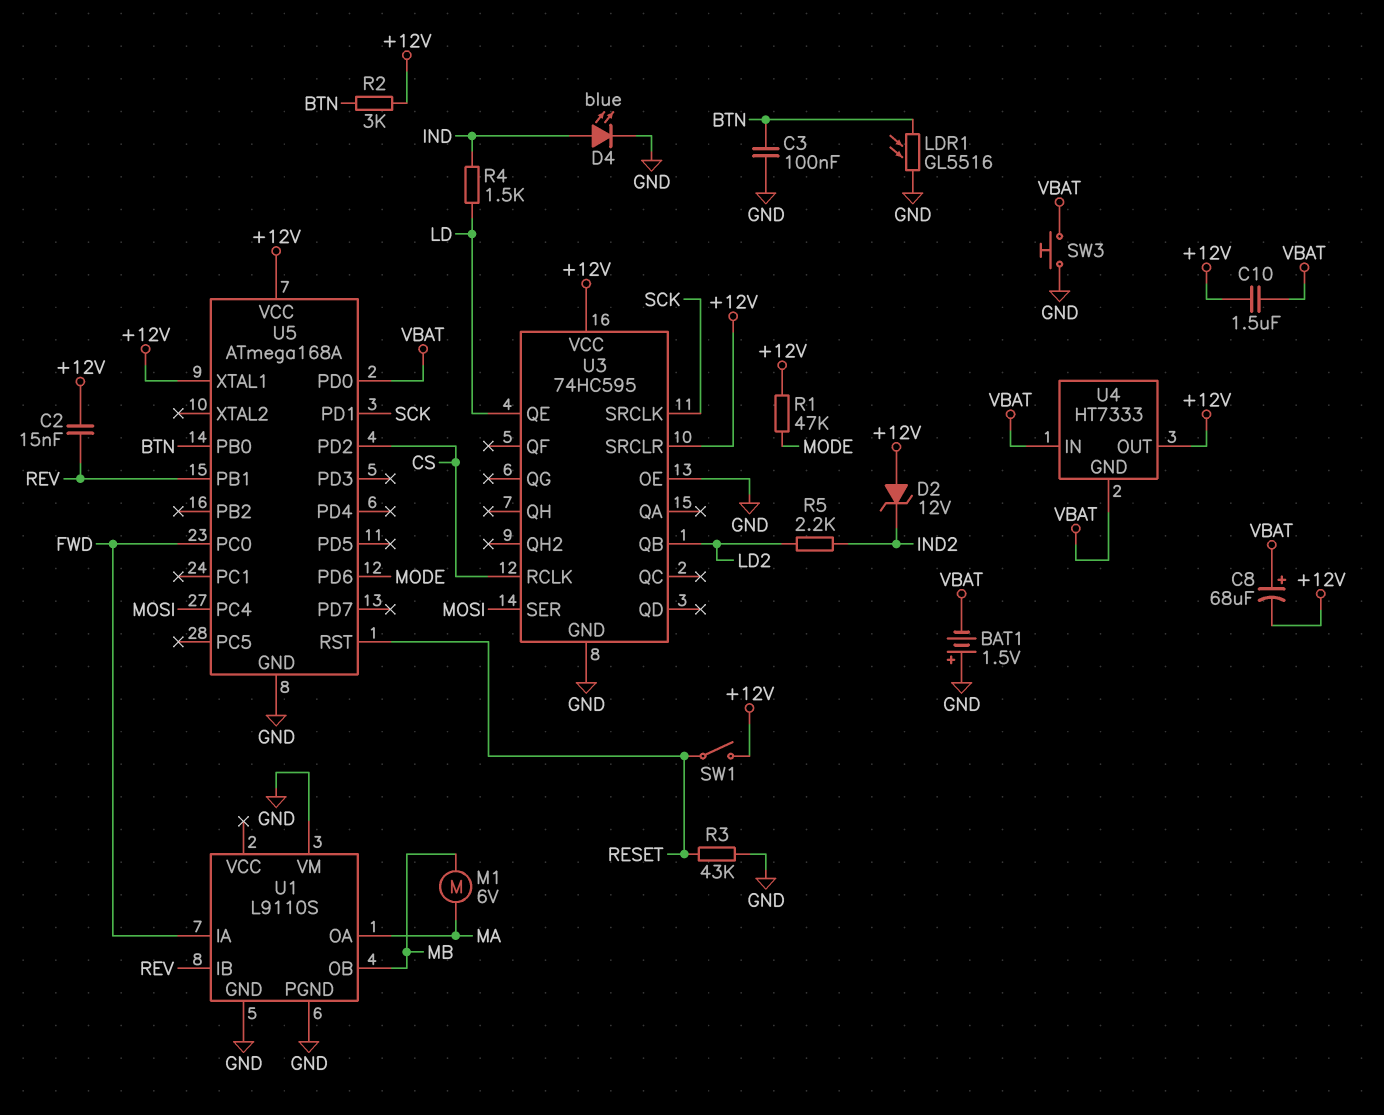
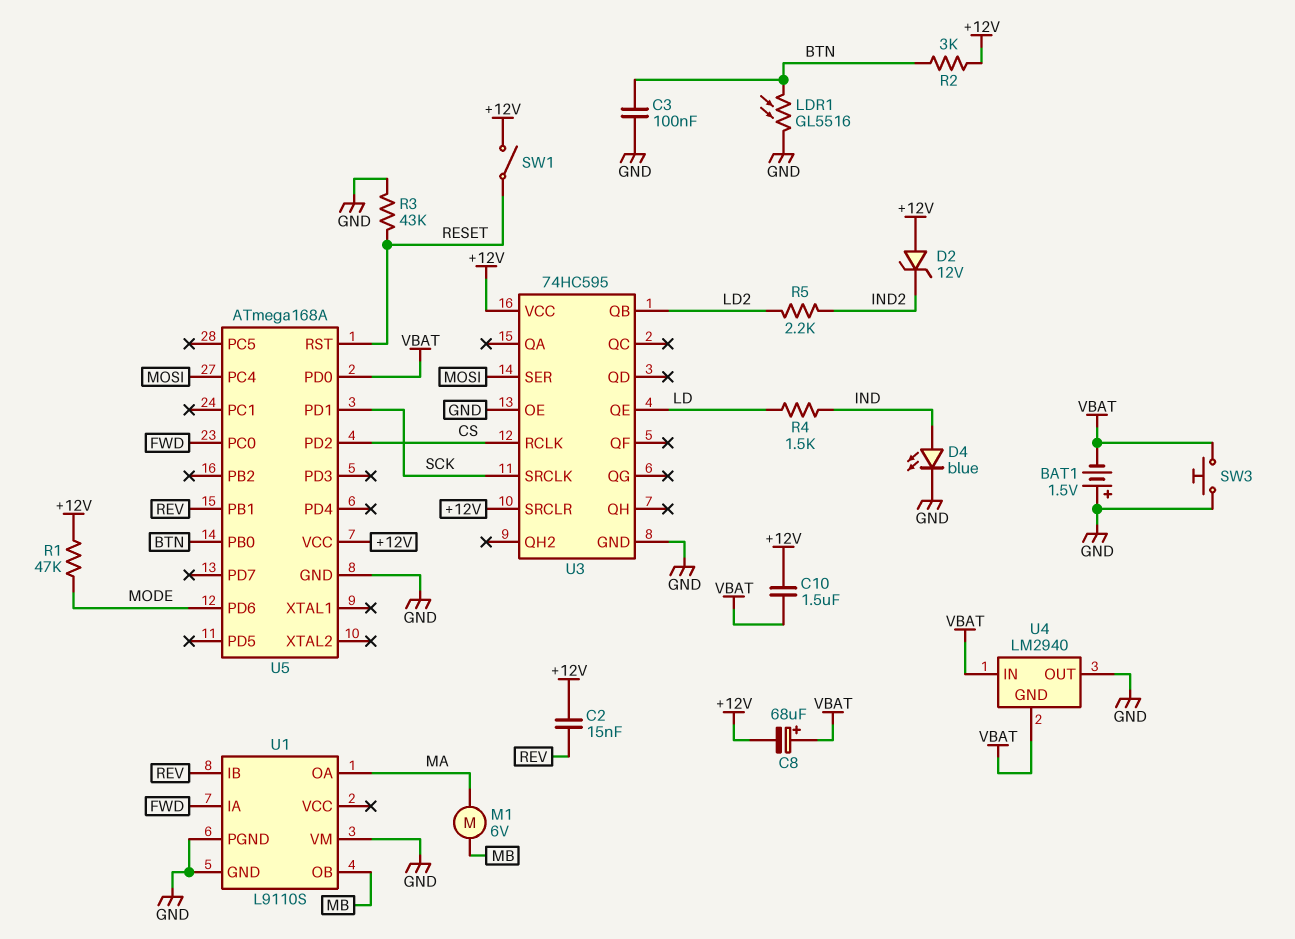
U4: HT7333 -> LM2940
U4 pin OUT: +12V -> GND
U5 pin XTAL1: +12V -> none

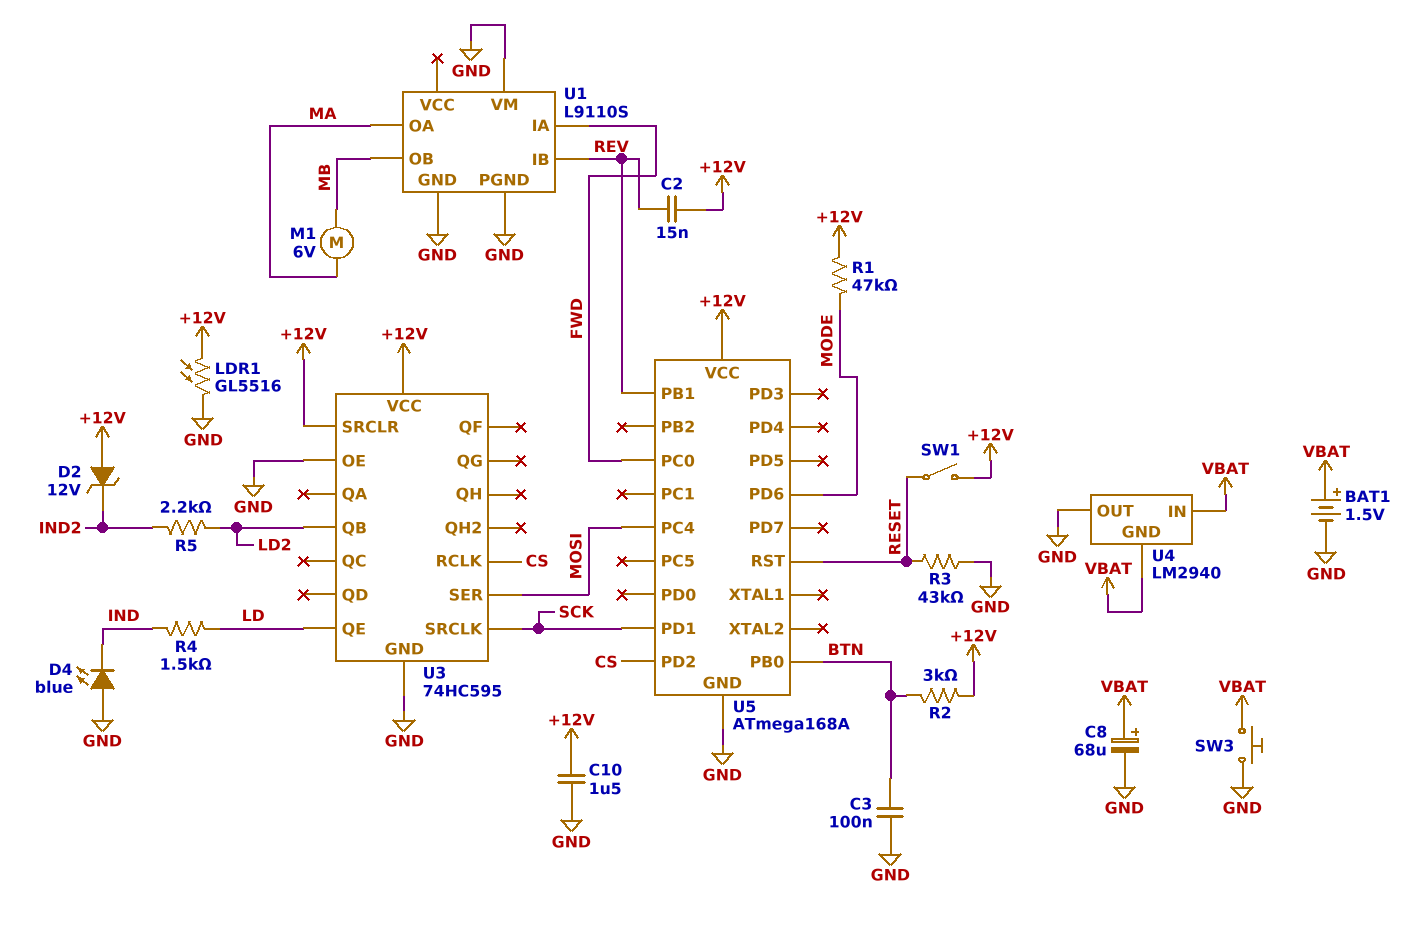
BAT1: 1.5V (plus GND, minus VBAT) -> 1.5V (plus VBAT, minus GND)
C8: 68uF (plus VBAT, minus +12V) -> 68uF (plus VBAT, minus GND)
C10: 1.5uF (+12V, VBAT) -> 1.5uF (+12V, GND)
D4: LED blue (A IND, K GND) -> LED blue (A GND, K IND)
LDR1: GL5516 (BTN, GND) -> GL5516 (+12V, GND)
U5 pin PD0: VBAT -> none

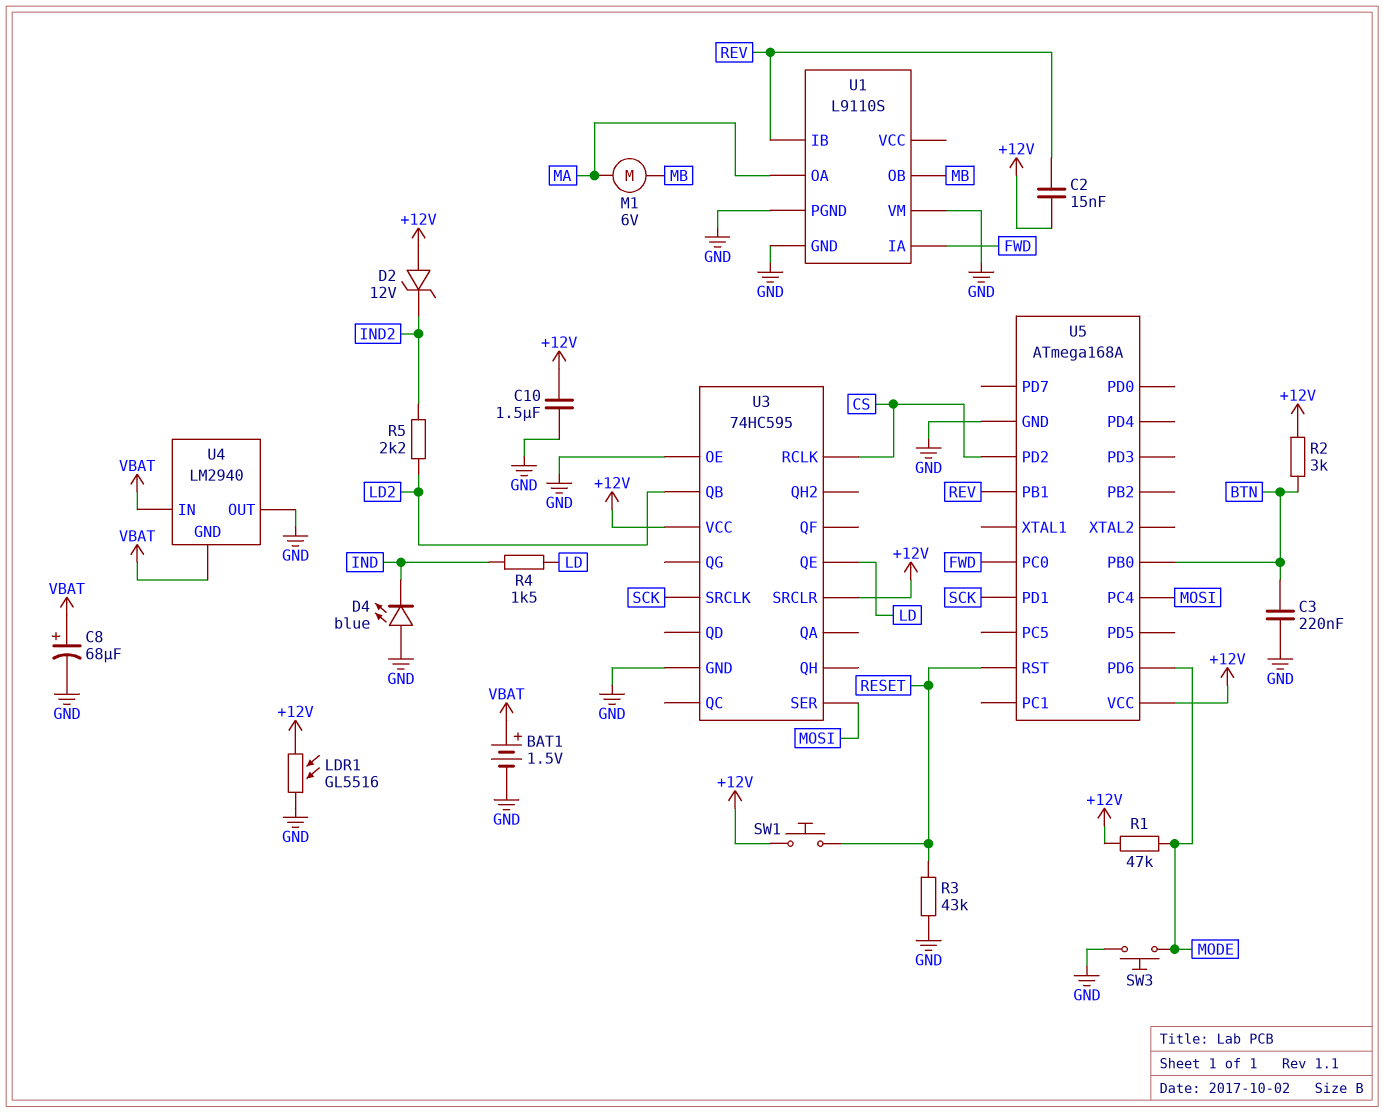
C3: 100nF (BTN, GND) -> 220nF (BTN, GND)
SW1: switch (+12V, RESET) -> button (+12V, RESET)
SW3: button (GND, VBAT) -> button (GND, MODE)

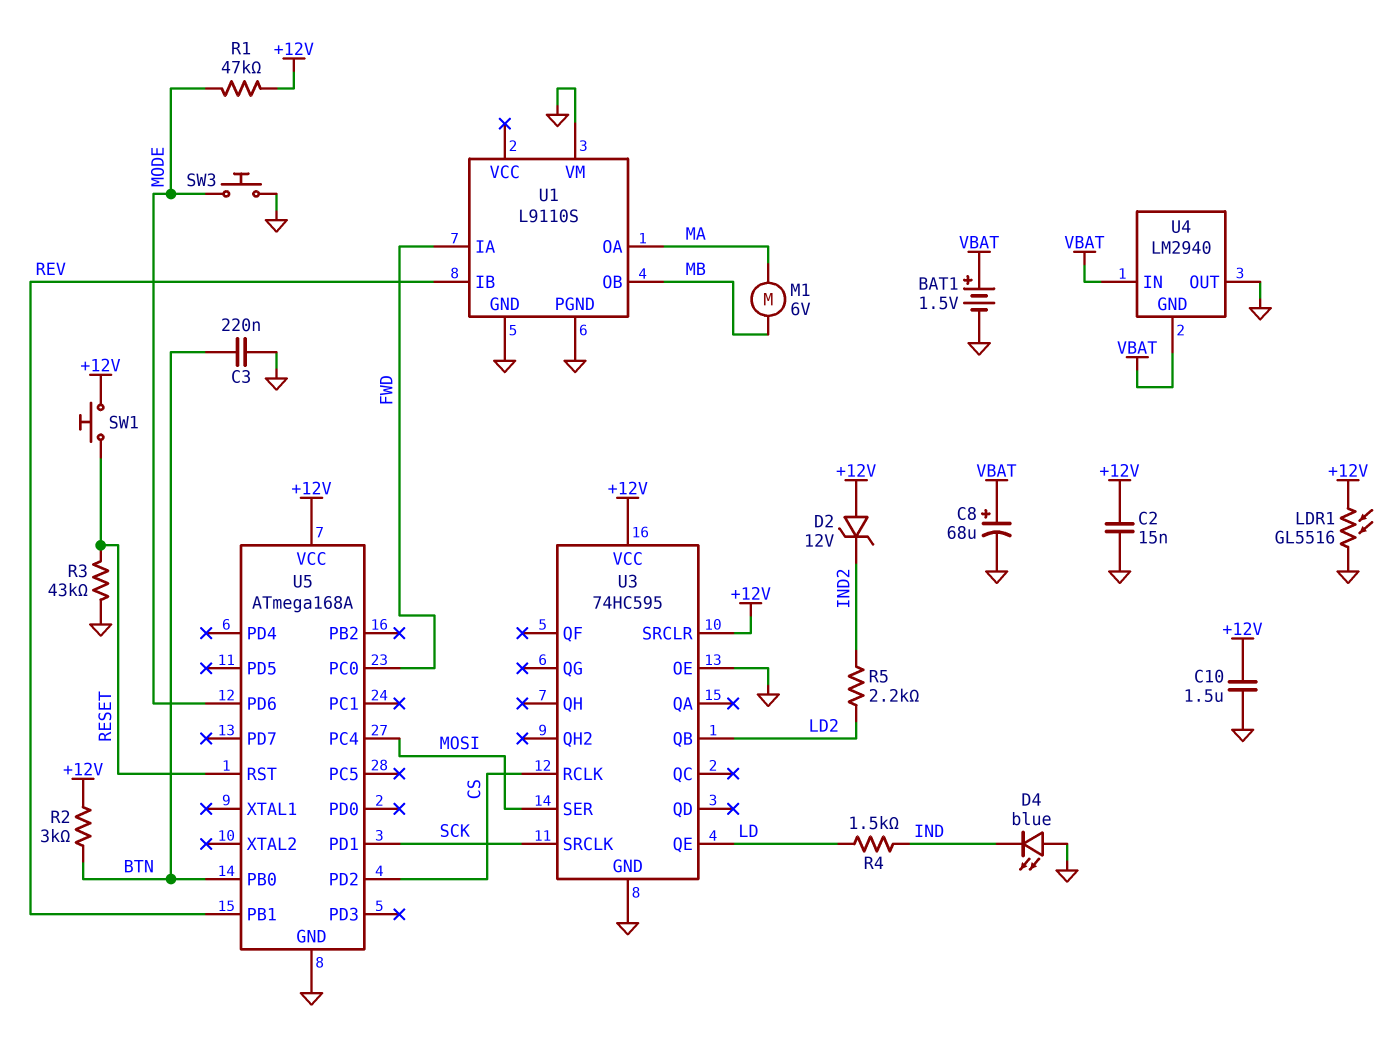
C2: 15nF (+12V, REV) -> 15nF (+12V, GND)

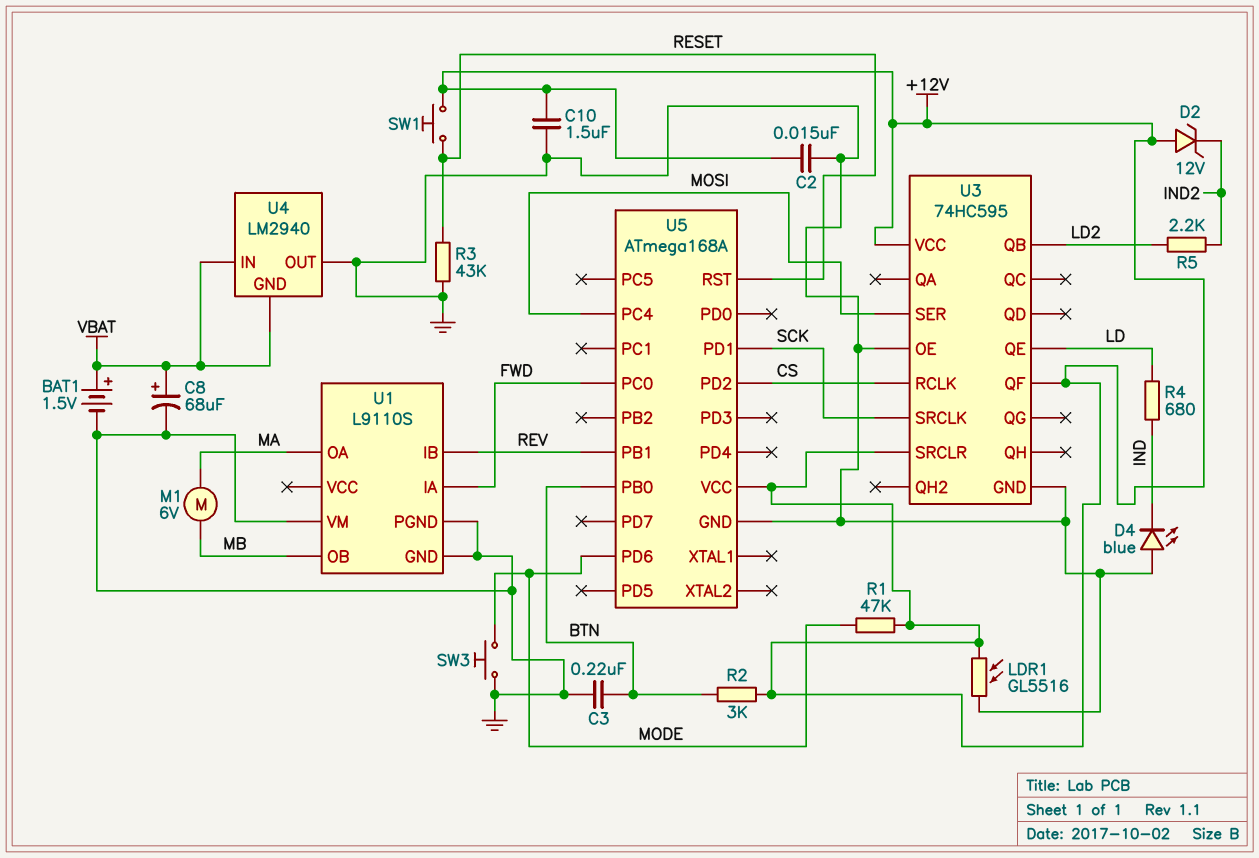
R4: 1.5k (IND, LD) -> 680 (IND, LD)
U3 pin QF: none -> +12V

